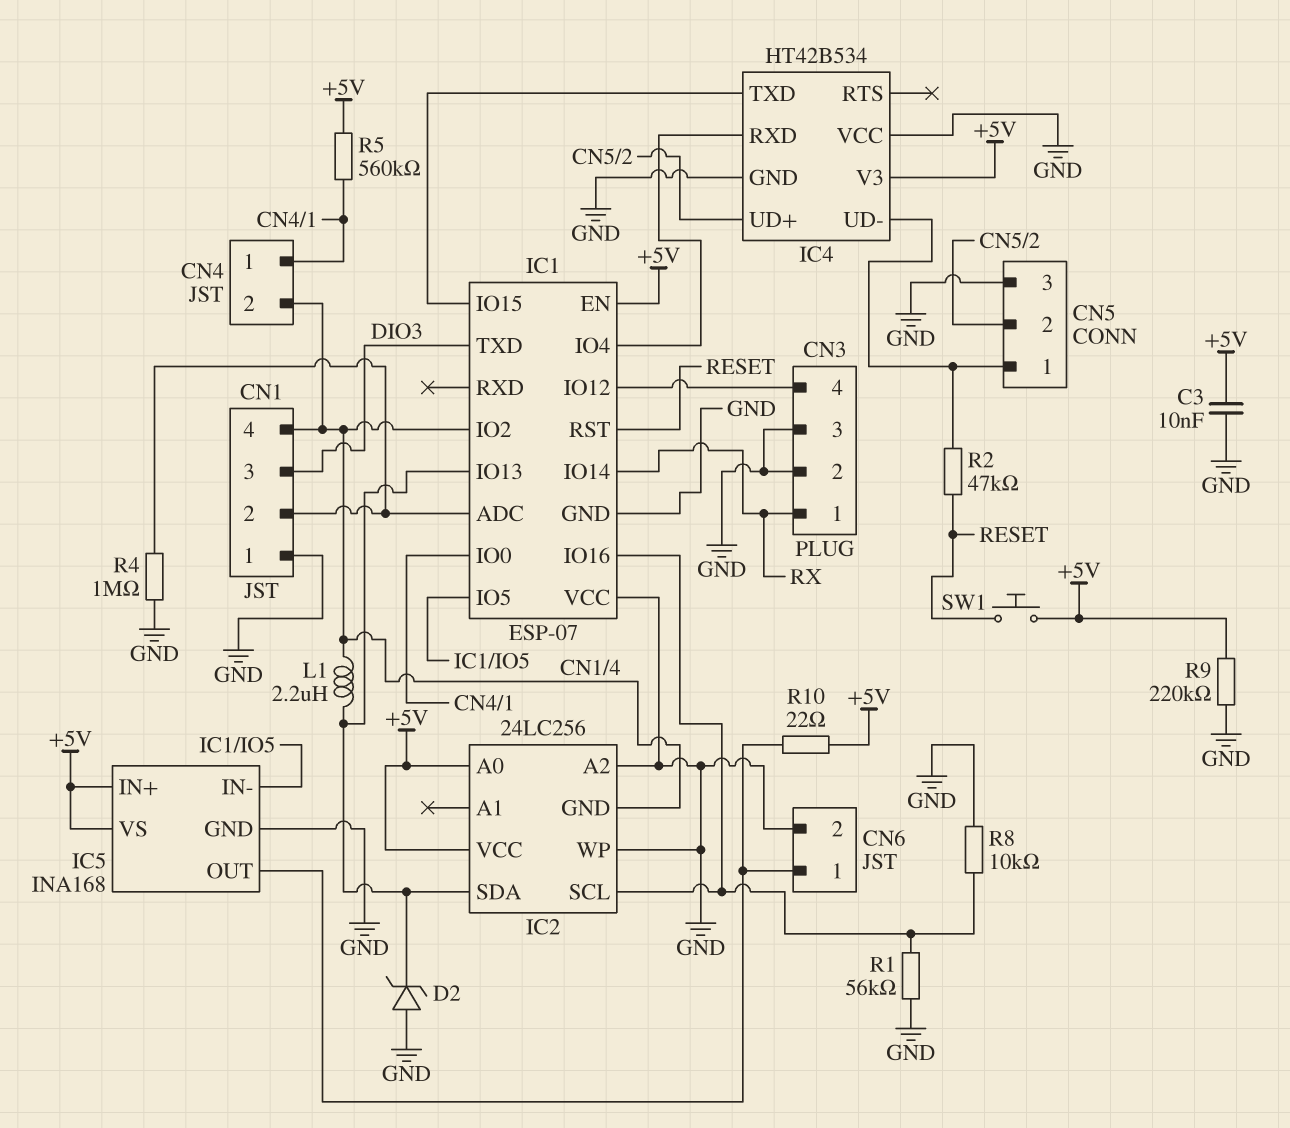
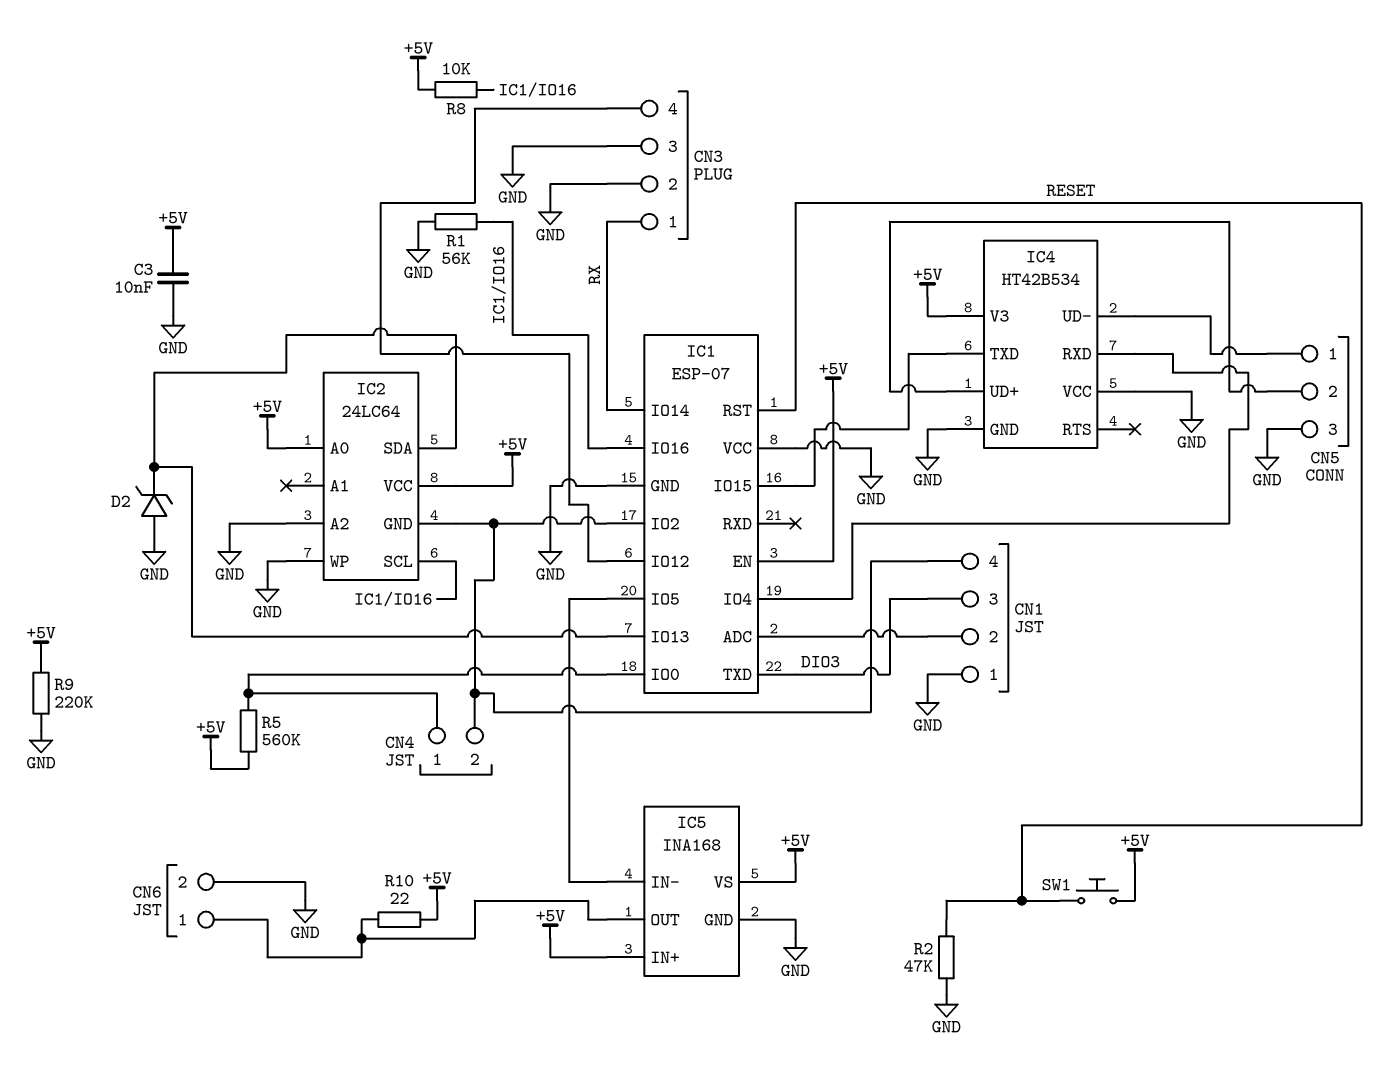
IC2: 24LC256 -> 24LC64
L1: 2.2uH (CN1/4, IC1/IO13) -> none
R2: 47k (CN5/1, RESET) -> 47k (GND, RESET)
R4: 1M (CN1/2, GND) -> none
R8: 10k (GND, IC1/IO16) -> 10k (+5V, IC1/IO16)

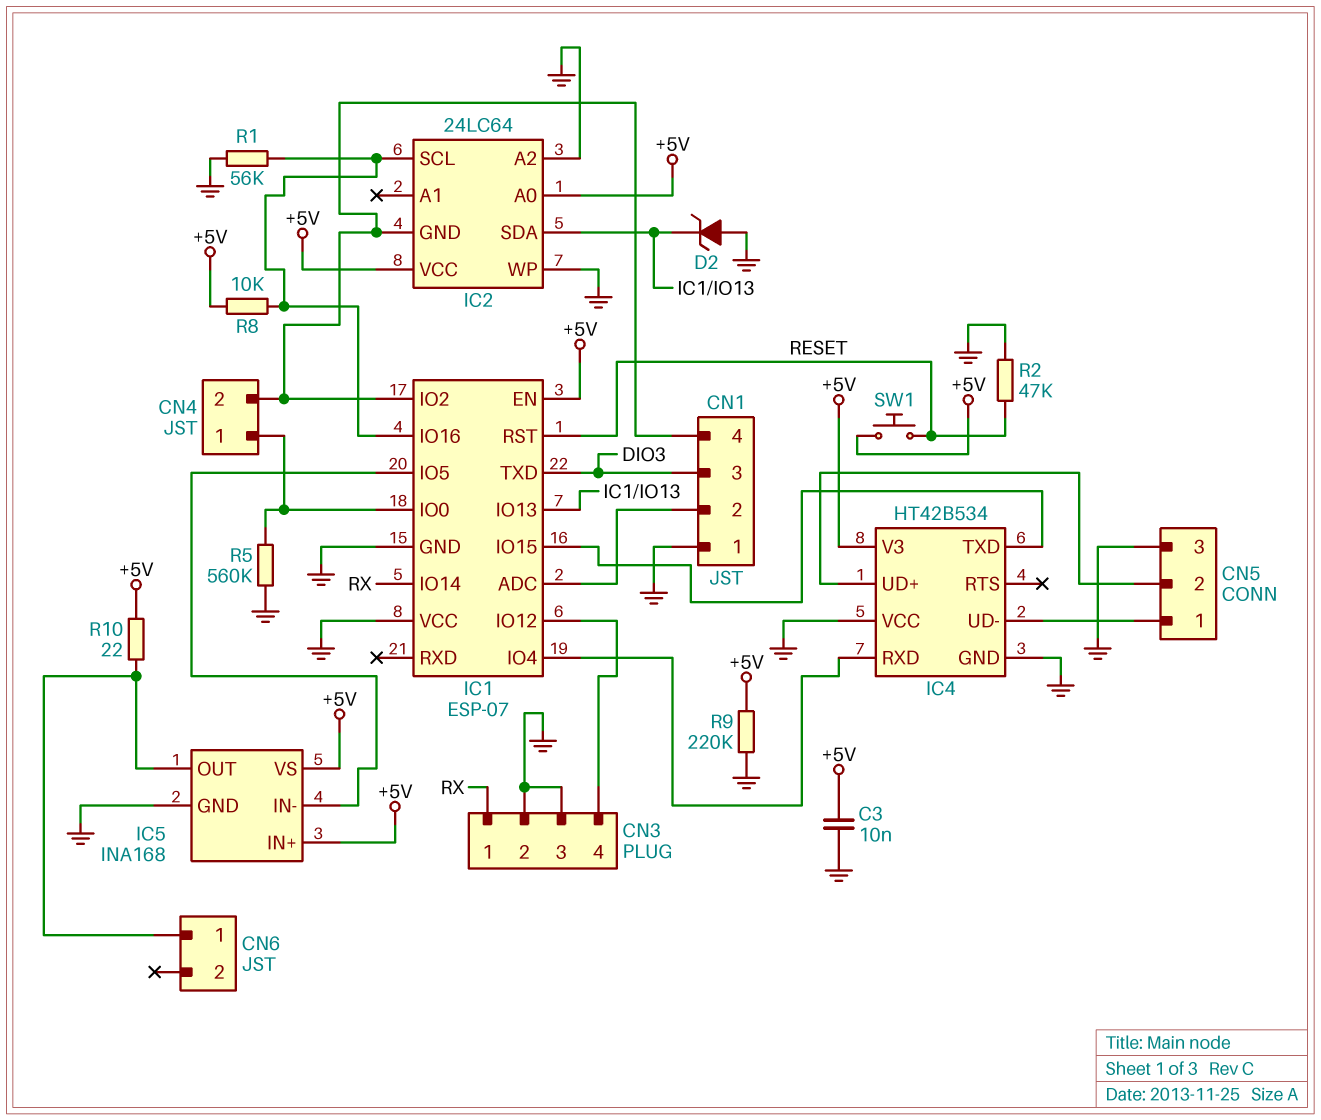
CN6 pin 2: GND -> none
R5: 560k (+5V, CN4/1) -> 560k (CN4/1, GND)

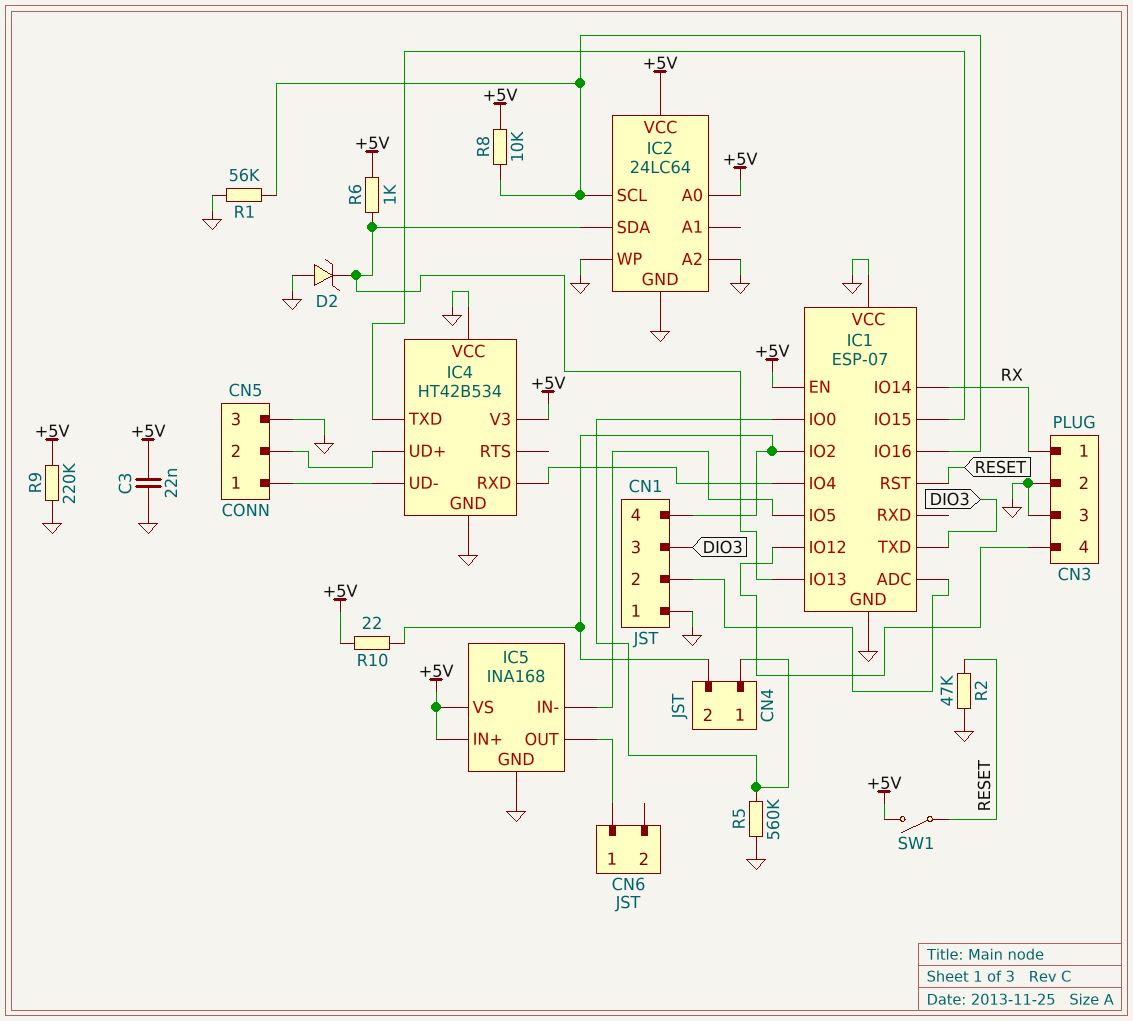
C3: 10nF (+5V, GND) -> 22nF (+5V, GND)
IC2 pin GND: CN1/4 -> GND
R6: none -> 1k (+5V, IC1/IO13)
R10: 22 (+5V, CN6/1) -> 22 (+5V, CN1/4)
SW1: button (+5V, RESET) -> switch (+5V, RESET)

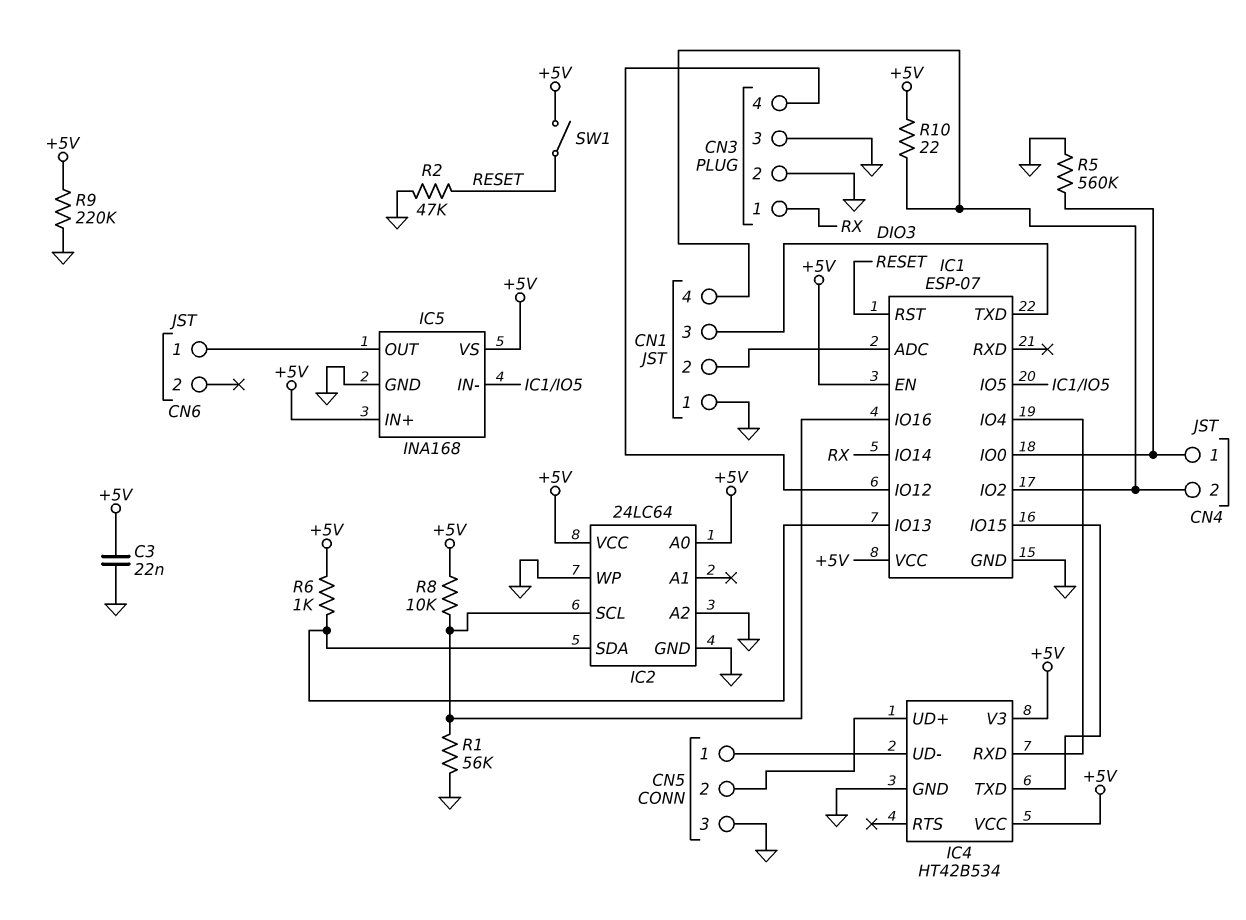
D2: zener (A GND, K IC1/IO13) -> none
IC1 pin VCC: GND -> +5V
IC4 pin VCC: GND -> +5V

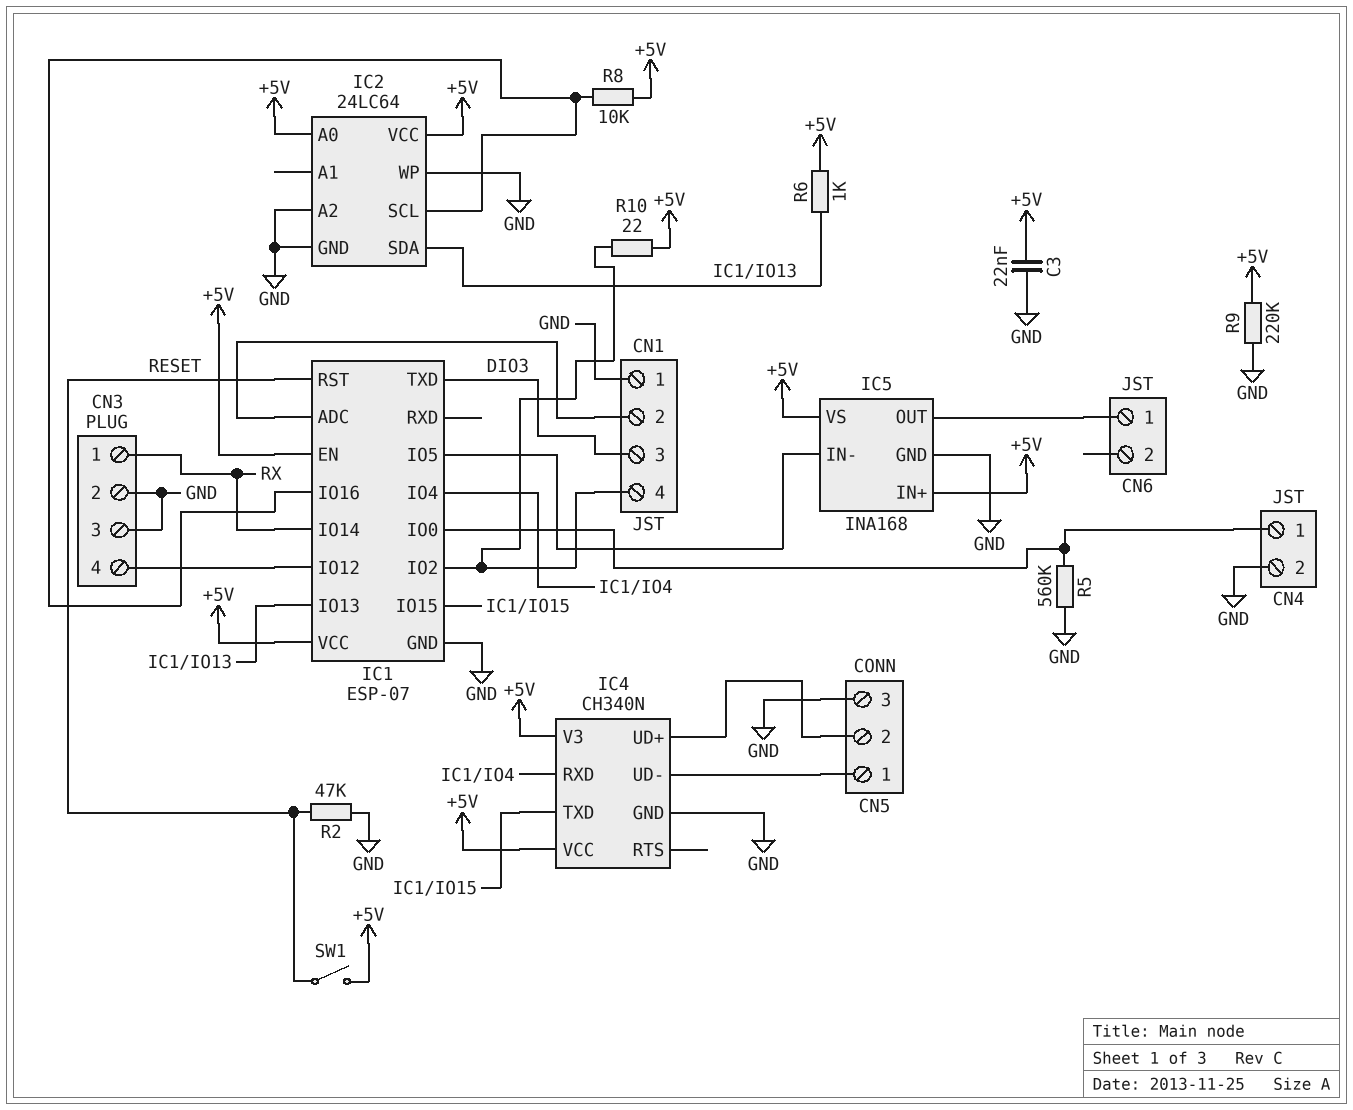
CN4 pin 2: CN1/4 -> GND
IC4: HT42B534 -> CH340N
R1: 56k (GND, IC1/IO16) -> none

